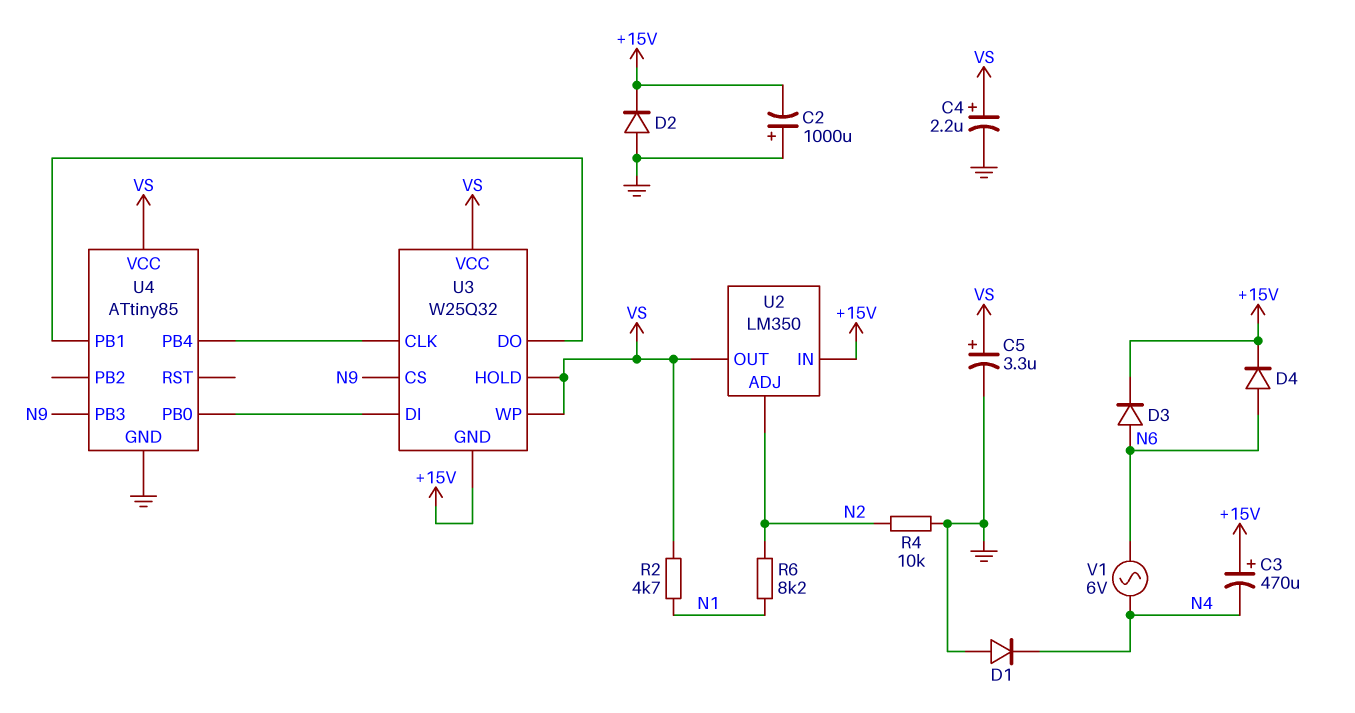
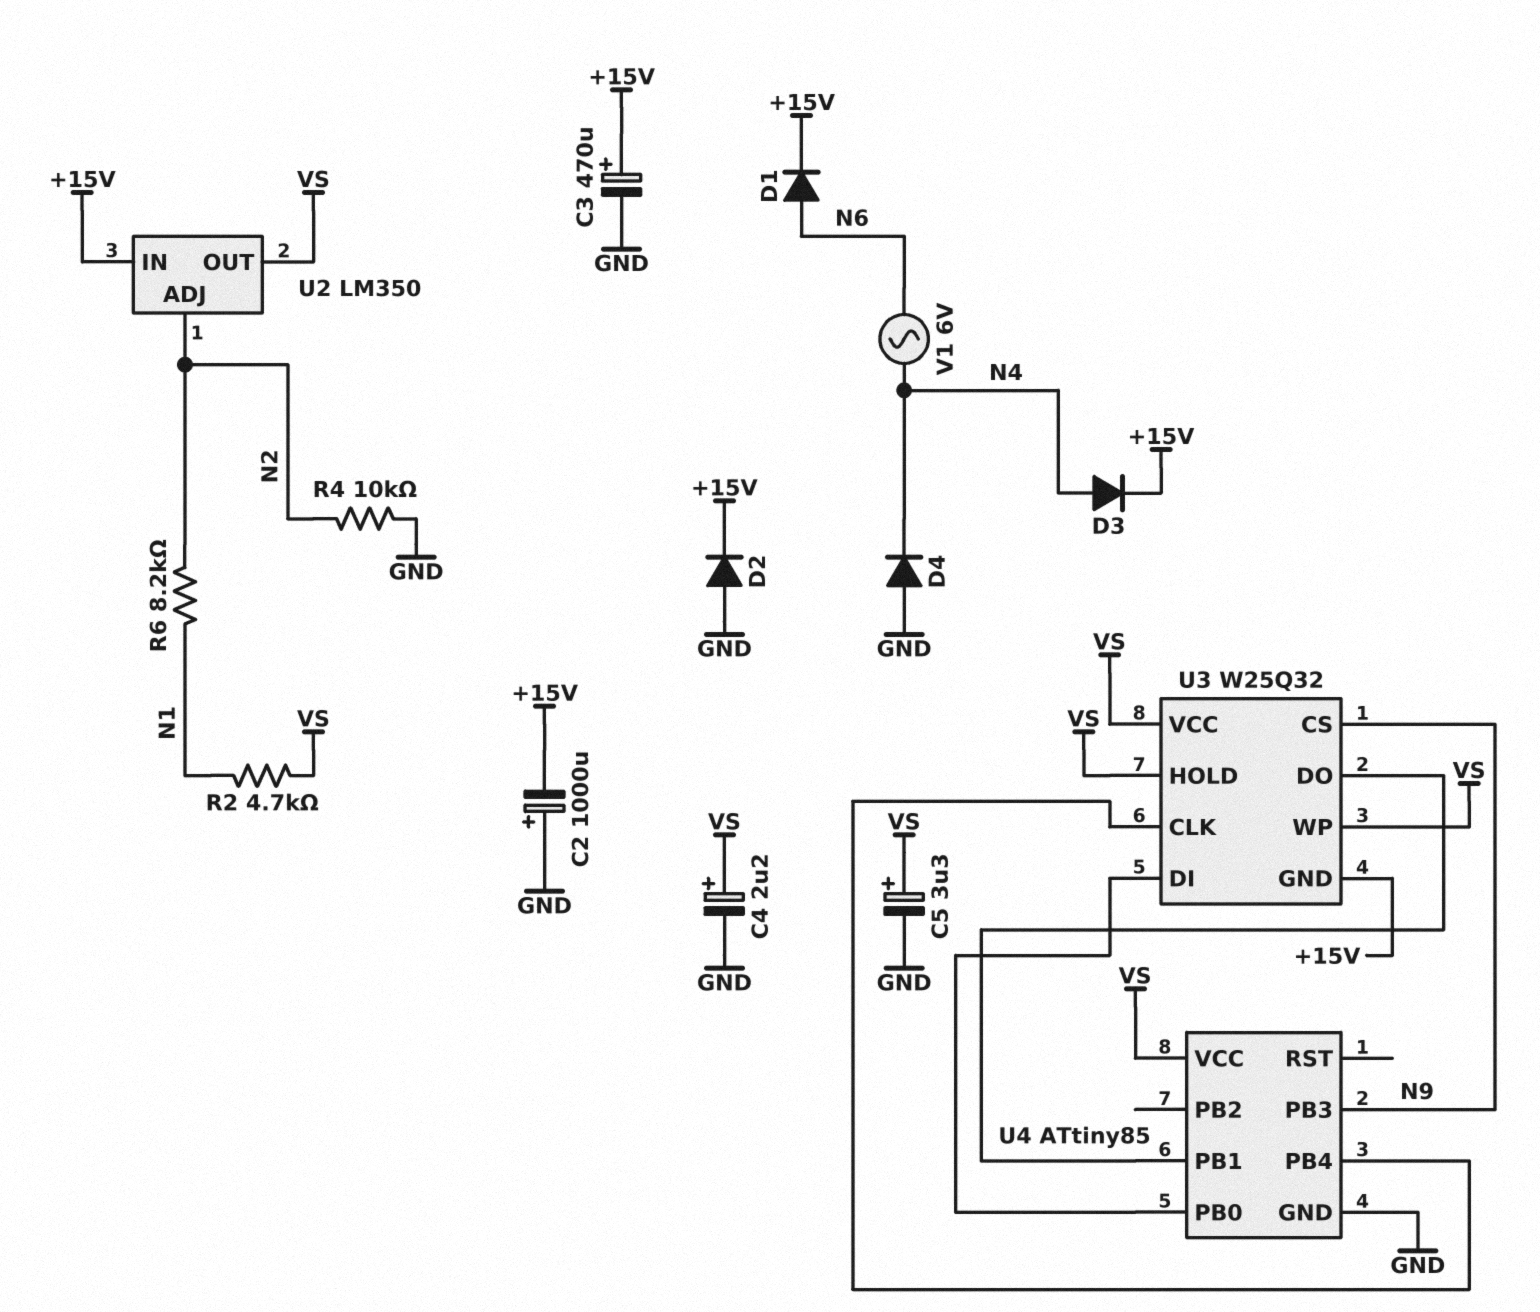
C3: 470uF (plus +15V, minus N4) -> 470uF (plus +15V, minus GND)
D1: diode (A GND, K N4) -> diode (A N6, K +15V)
D3: diode (A N6, K +15V) -> diode (A N4, K +15V)
D4: diode (A N6, K +15V) -> diode (A GND, K N4)

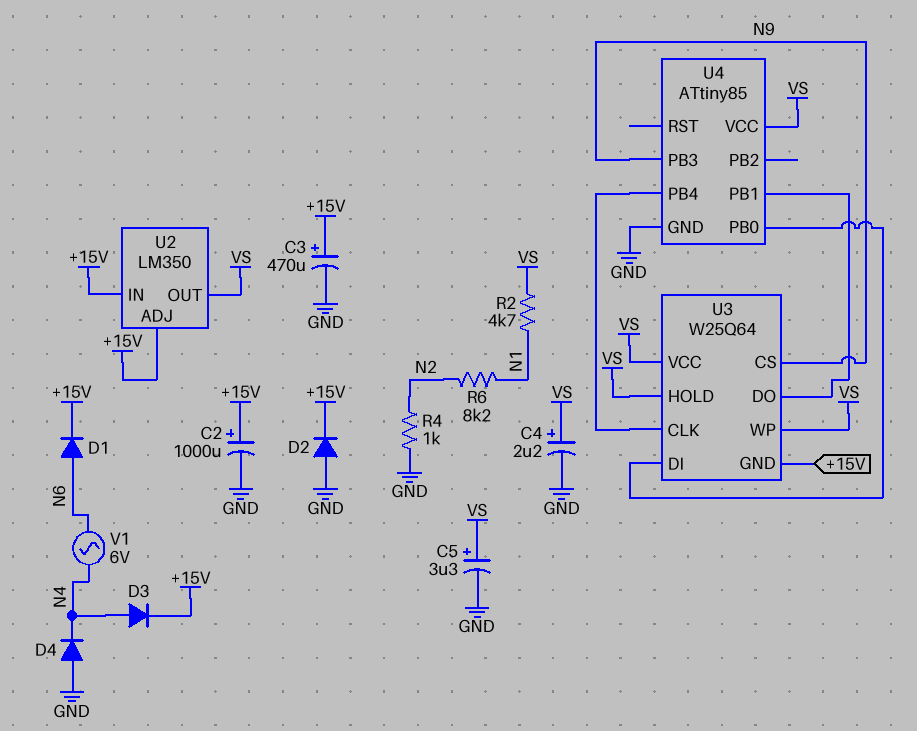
C2: 1000uF (plus GND, minus +15V) -> 1000uF (plus +15V, minus GND)
R4: 10k (GND, N2) -> 1k (GND, N2)
U2 pin ADJ: N2 -> +15V
U3: W25Q32 -> W25Q64

